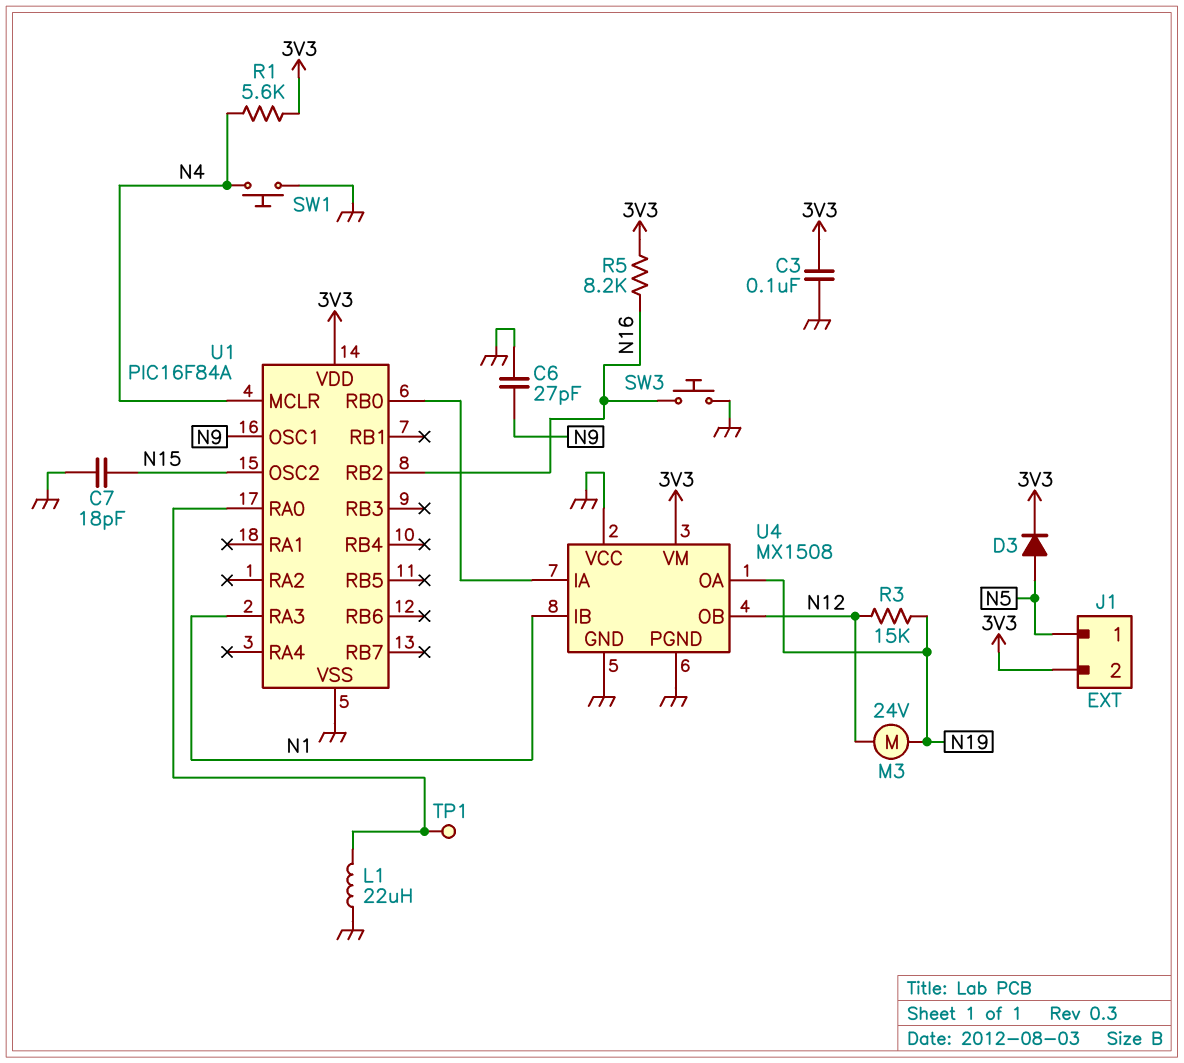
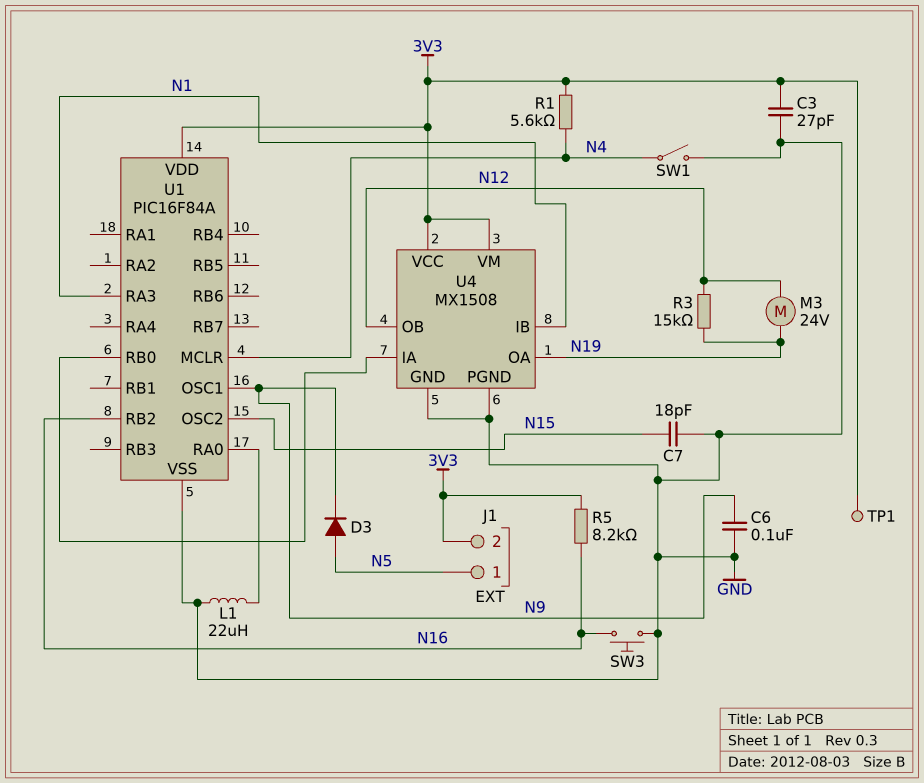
C3: 100nF (3V3, GND) -> 27pF (3V3, GND)
C6: 27pF (GND, N9) -> 100nF (GND, N9)
D3: diode (A N5, K 3V3) -> diode (A N5, K N9)
SW1: button (GND, N4) -> switch (GND, N4)
TP1: test point (U1/RA0) -> test point (3V3)
U4 pin VCC: GND -> 3V3

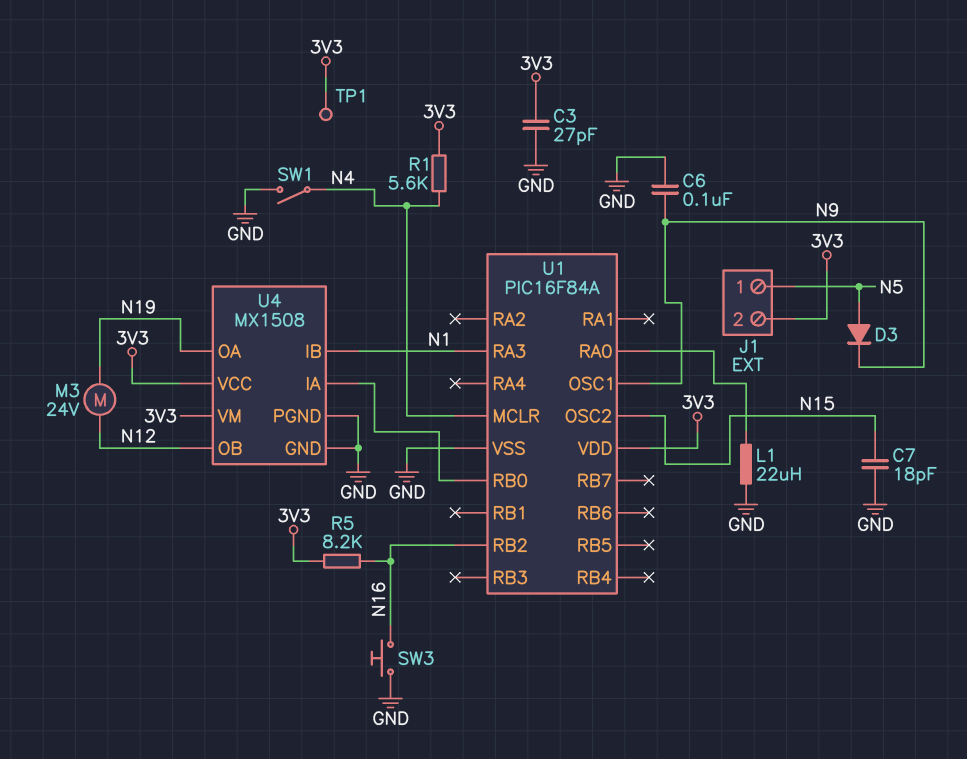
R3: 15k (N12, N19) -> none

